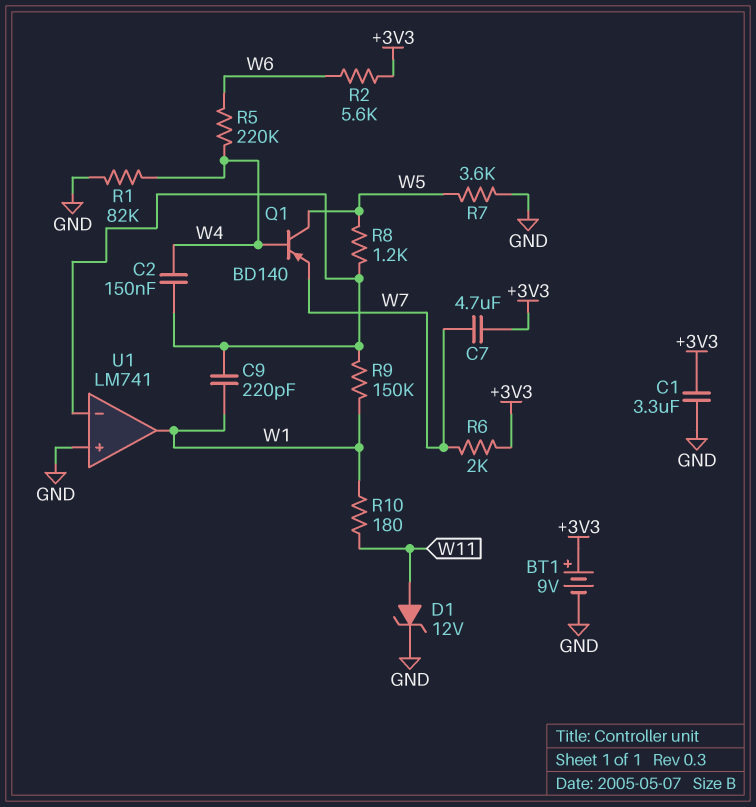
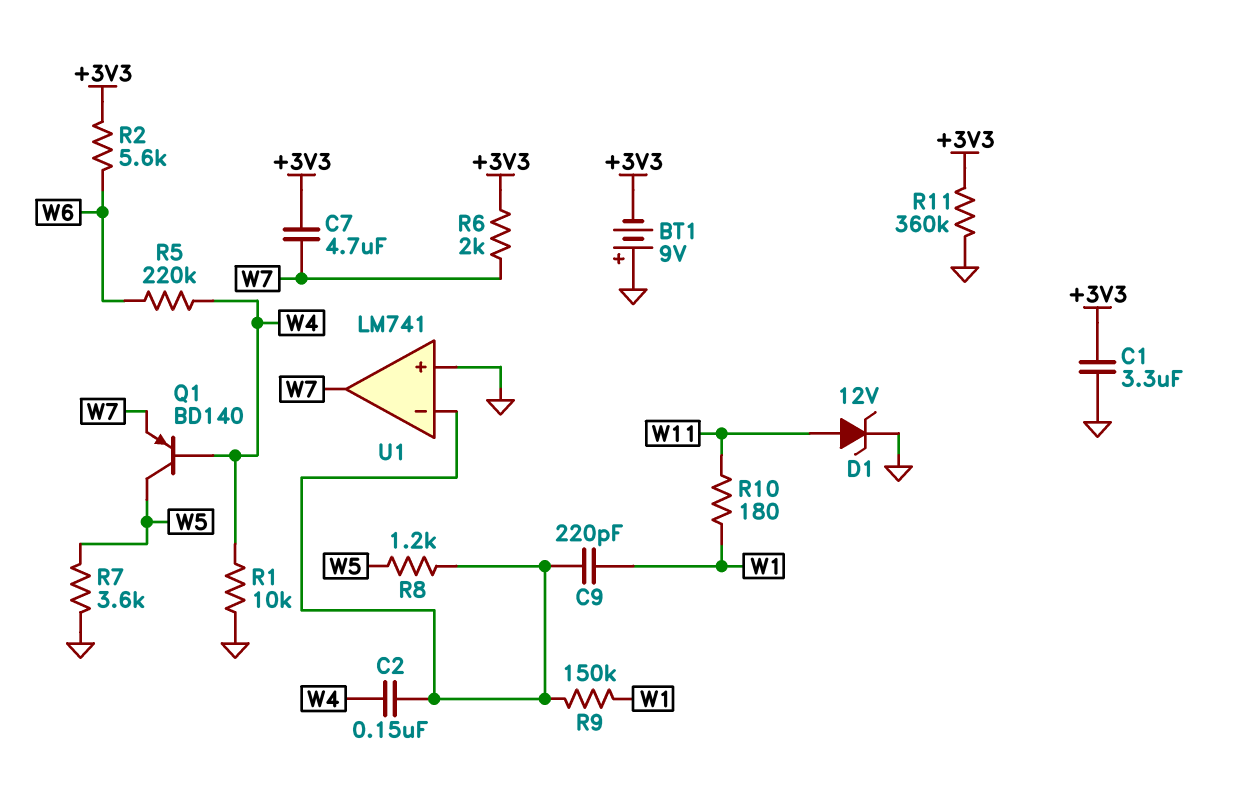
BT1: 9V (plus +3V3, minus GND) -> 9V (plus GND, minus +3V3)
R1: 82k (GND, W4) -> 10k (GND, W4)
R11: none -> 360k (+3V3, GND)
U1 pin out: W1 -> W7

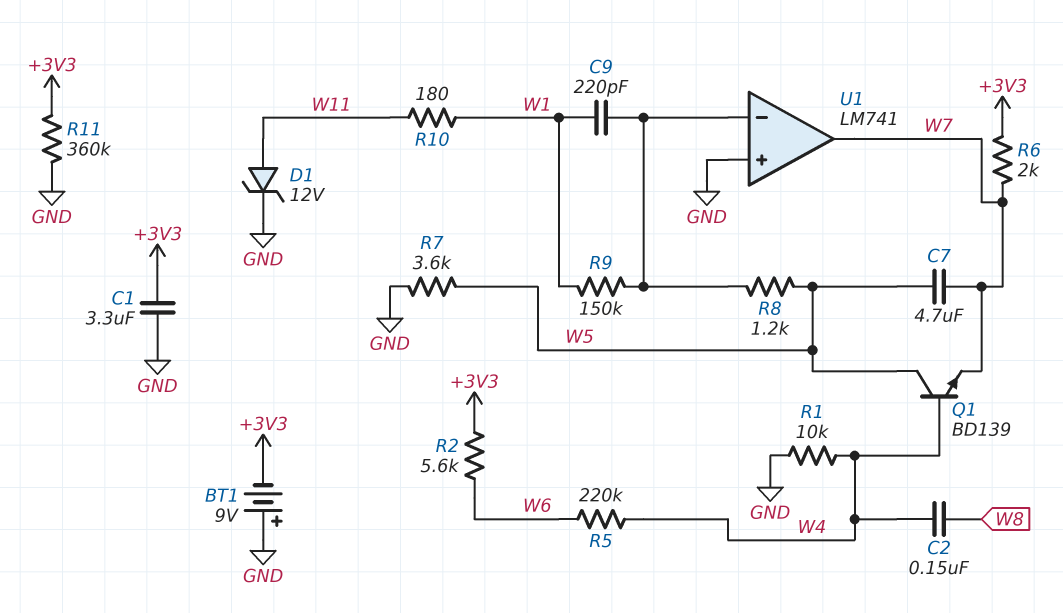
C2: 150nF (U1/in-, W4) -> 150nF (W4, W8)
C7: 4.7uF (+3V3, W7) -> 4.7uF (W5, W7)
Q1: PNP BD140 (B W4, C W5, E W7) -> NPN BD139 (B W4, C W5, E W7)

